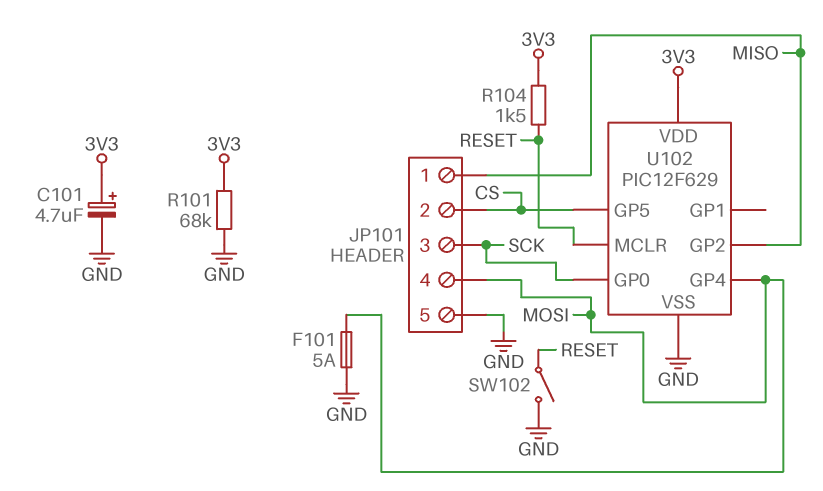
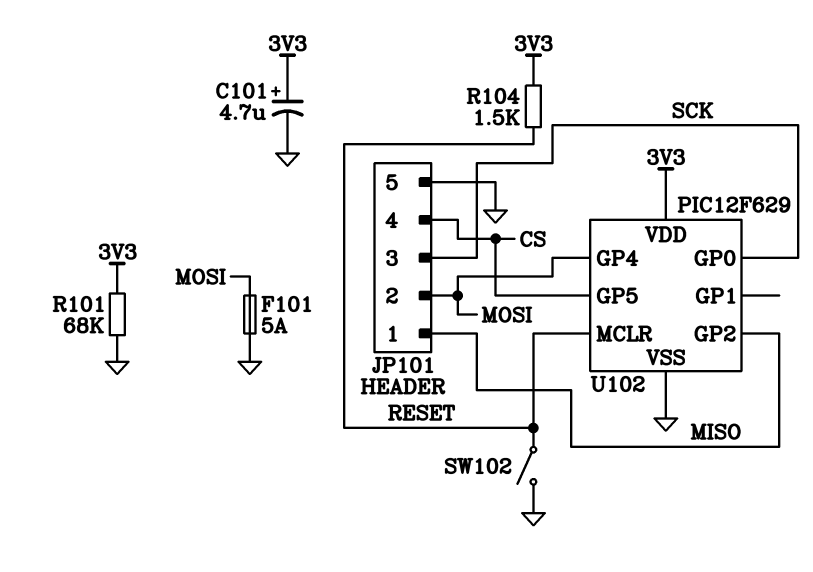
JP101 pin 2: CS -> MOSI
JP101 pin 4: MOSI -> CS

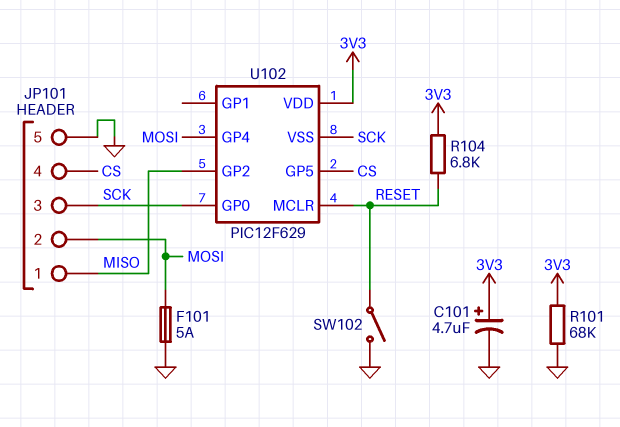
R104: 1.5k (3V3, RESET) -> 6.8k (3V3, RESET)
U102 pin VSS: GND -> SCK

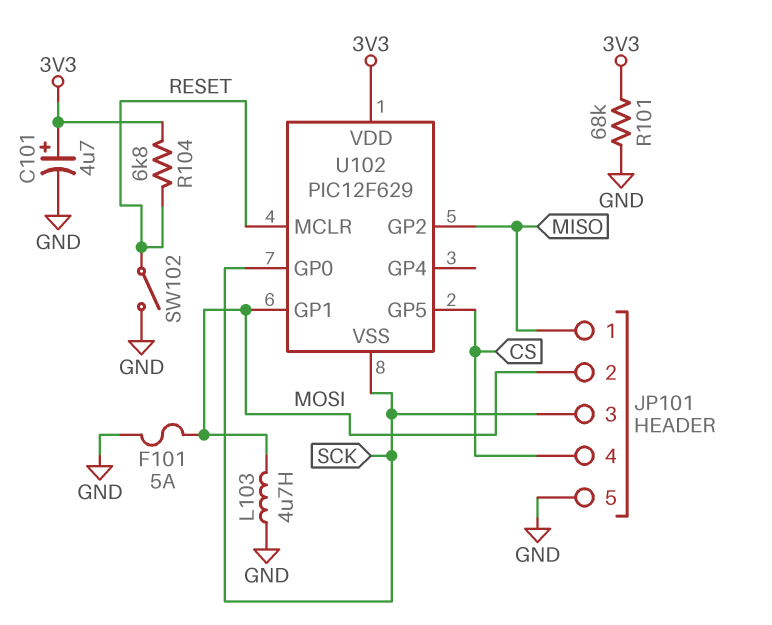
L103: none -> 4.7uH (GND, MOSI)
U102 pin GP1: none -> MOSI
U102 pin GP4: MOSI -> none

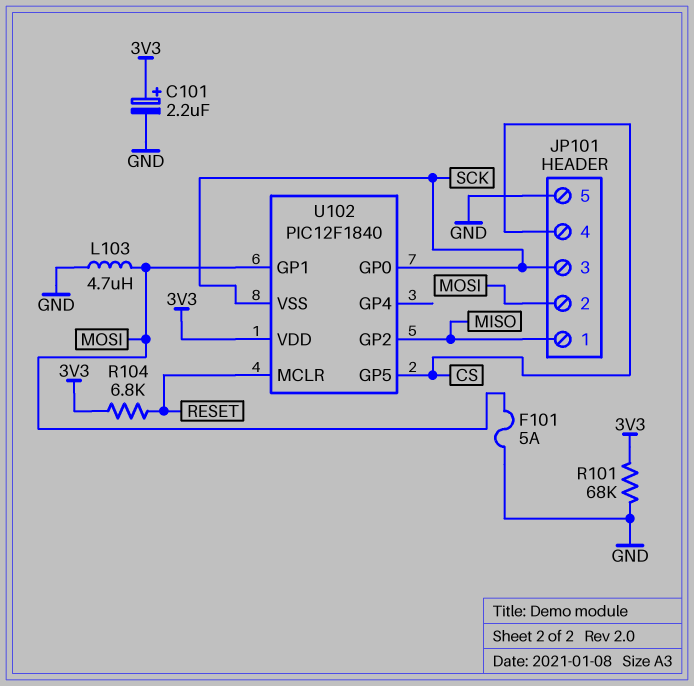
C101: 4.7uF (plus 3V3, minus GND) -> 2.2uF (plus 3V3, minus GND)
SW102: switch (GND, RESET) -> none
U102: PIC12F629 -> PIC12F1840

